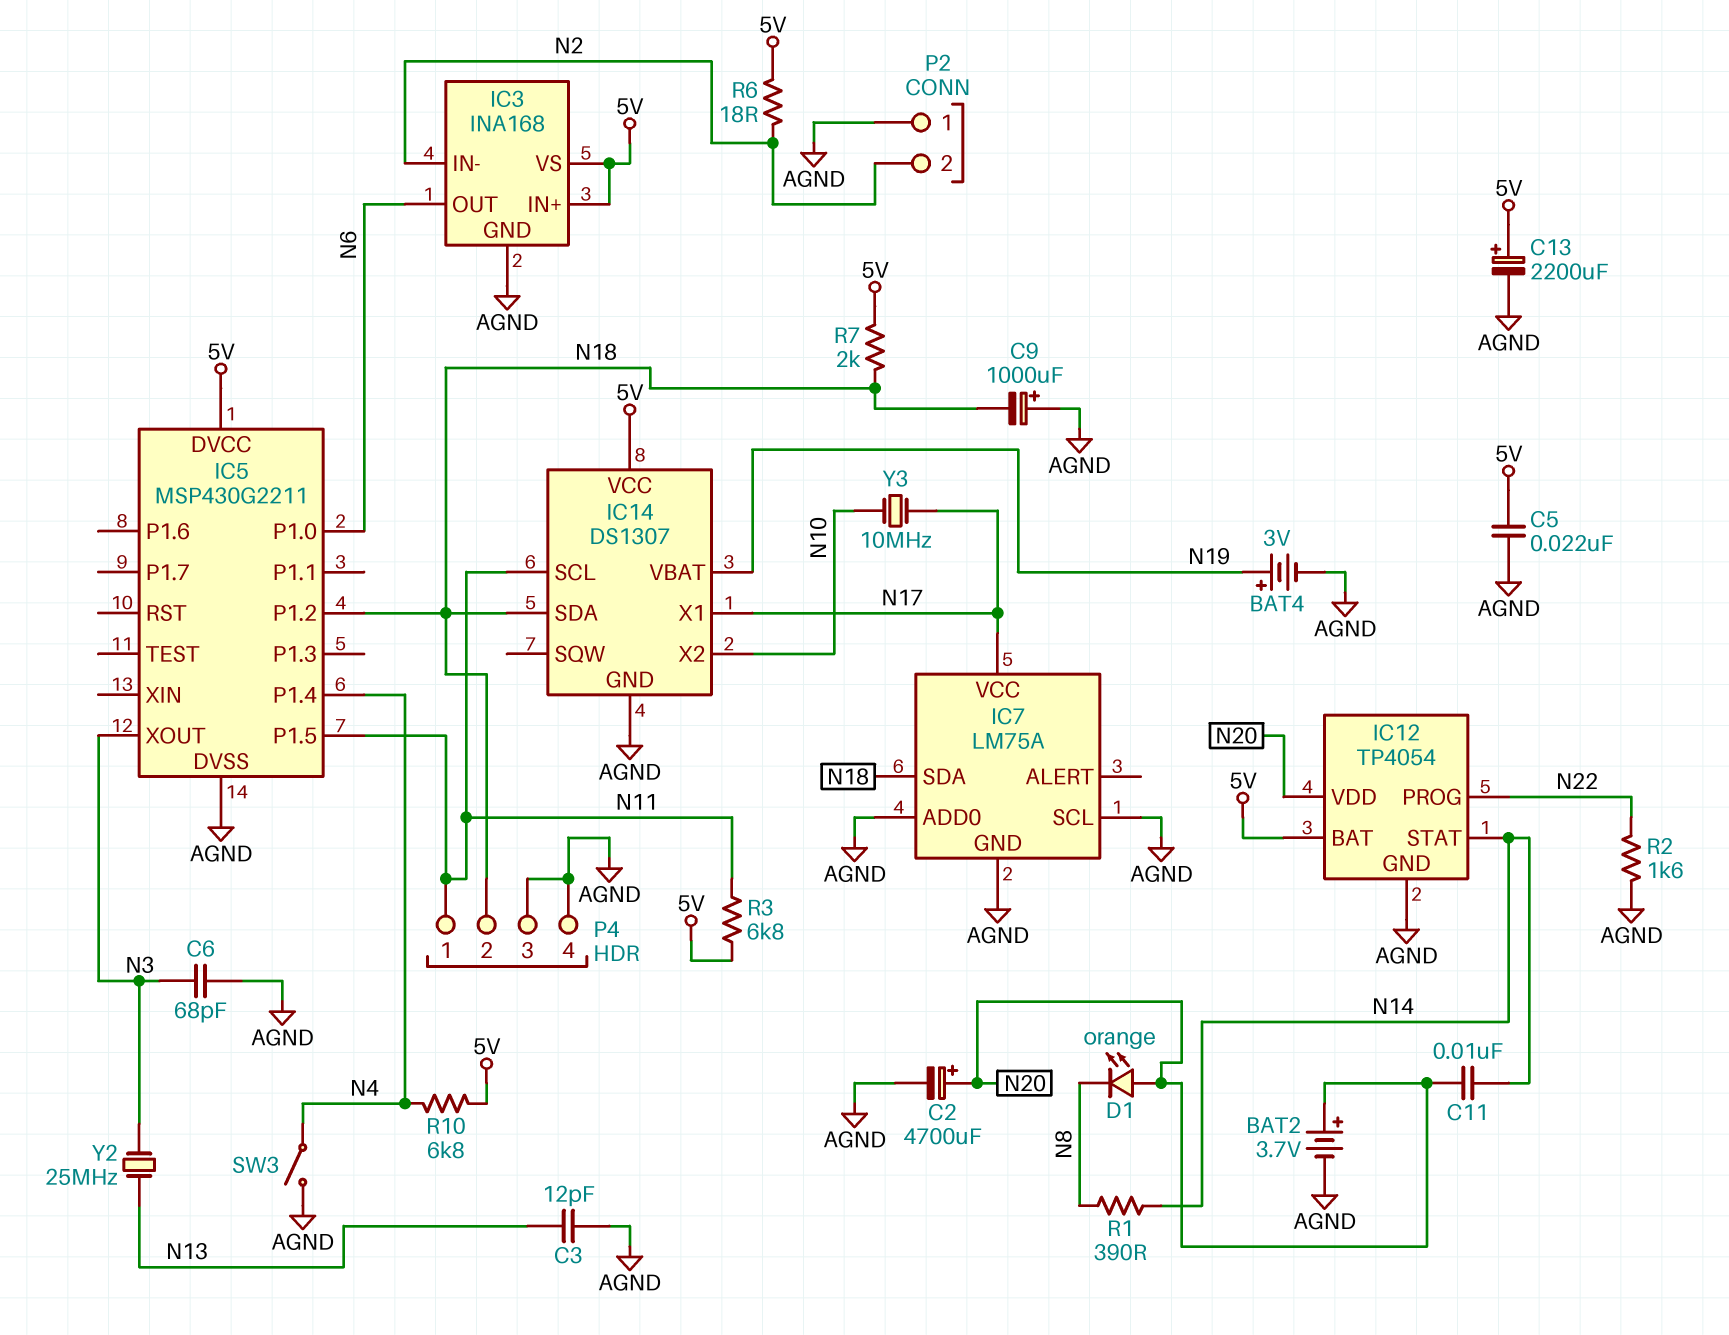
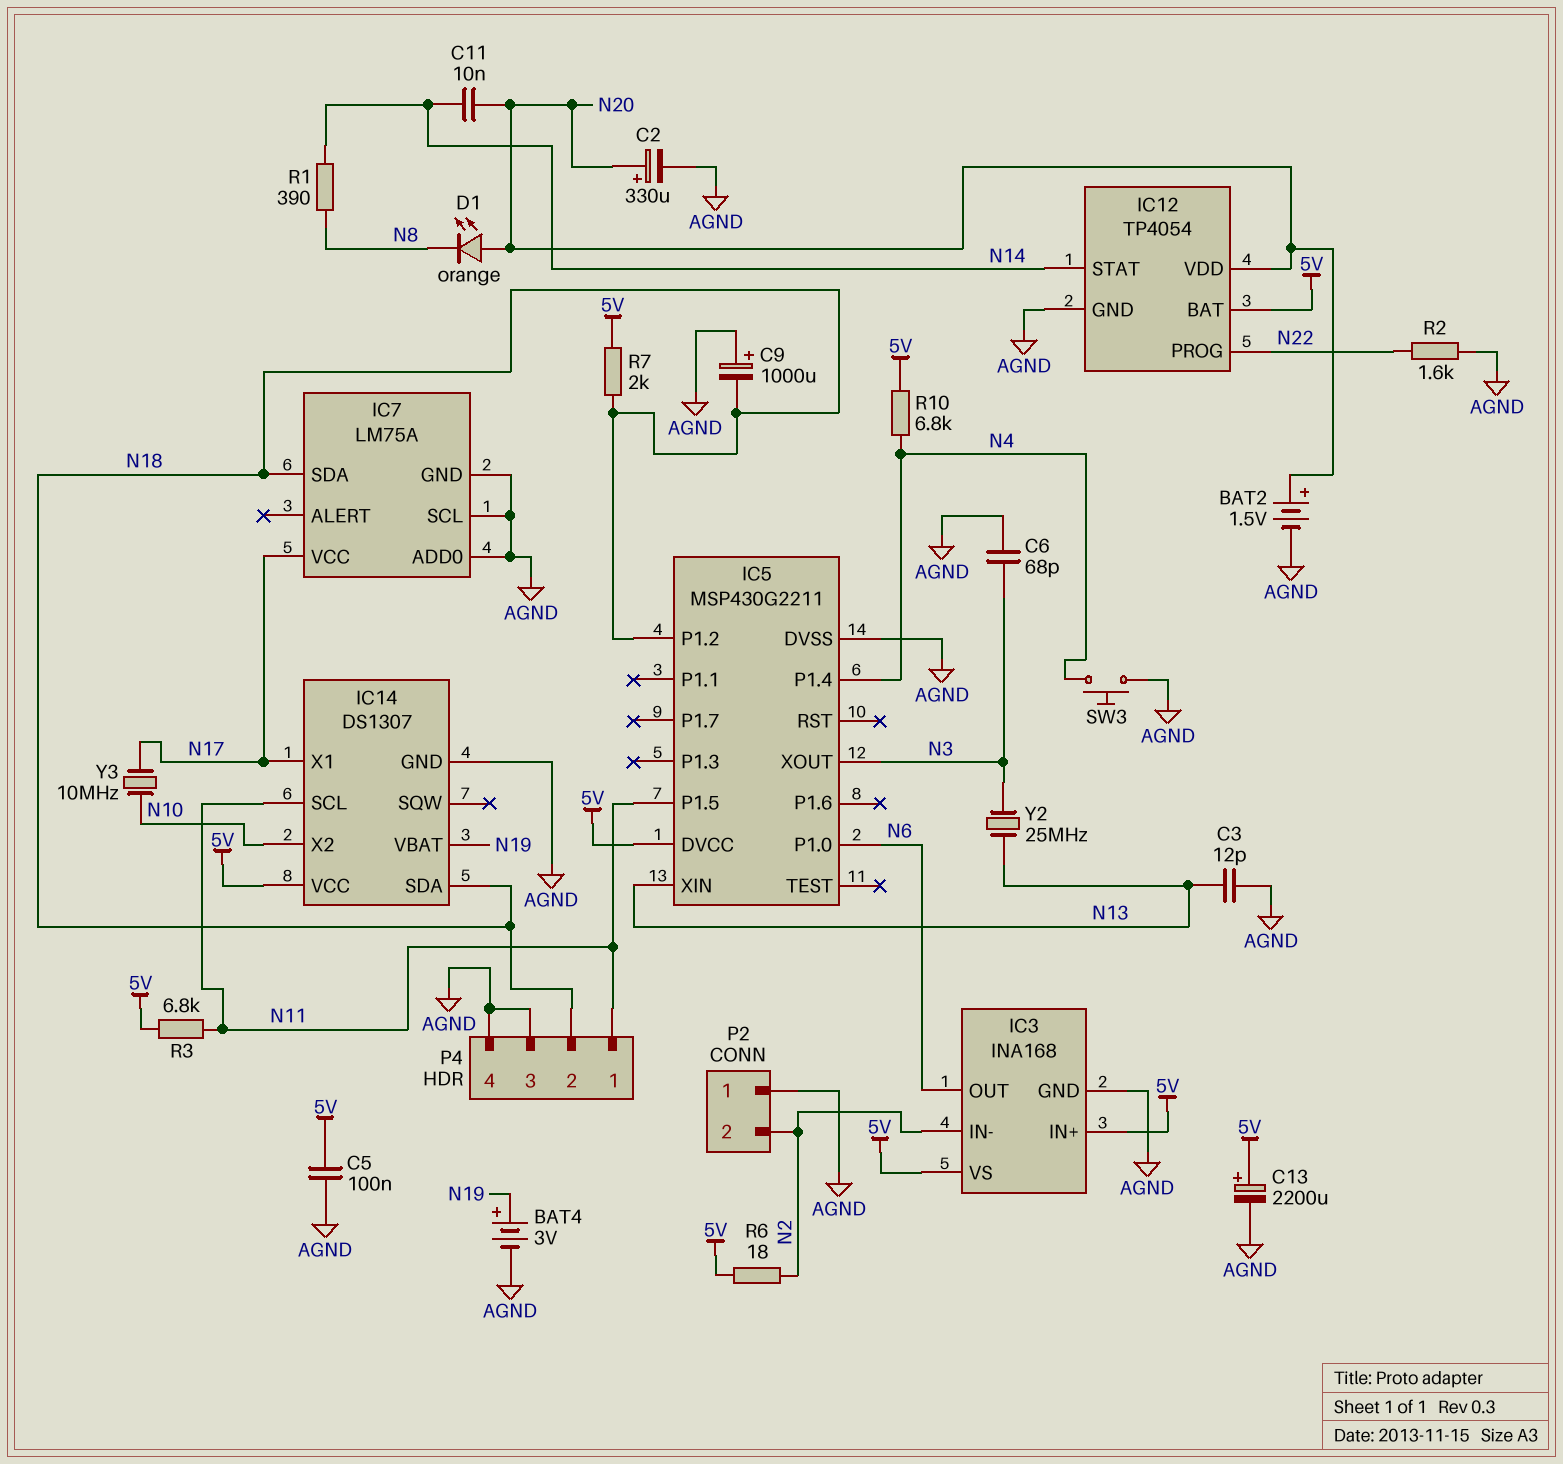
BAT2: 3.7V (plus N20, minus AGND) -> 1.5V (plus N20, minus AGND)
C2: 4700uF (plus N20, minus AGND) -> 330uF (plus N20, minus AGND)
C5: 22nF (5V, AGND) -> 100nF (5V, AGND)
IC5 pin XIN: none -> N13
SW3: switch (AGND, N4) -> button (AGND, N4)

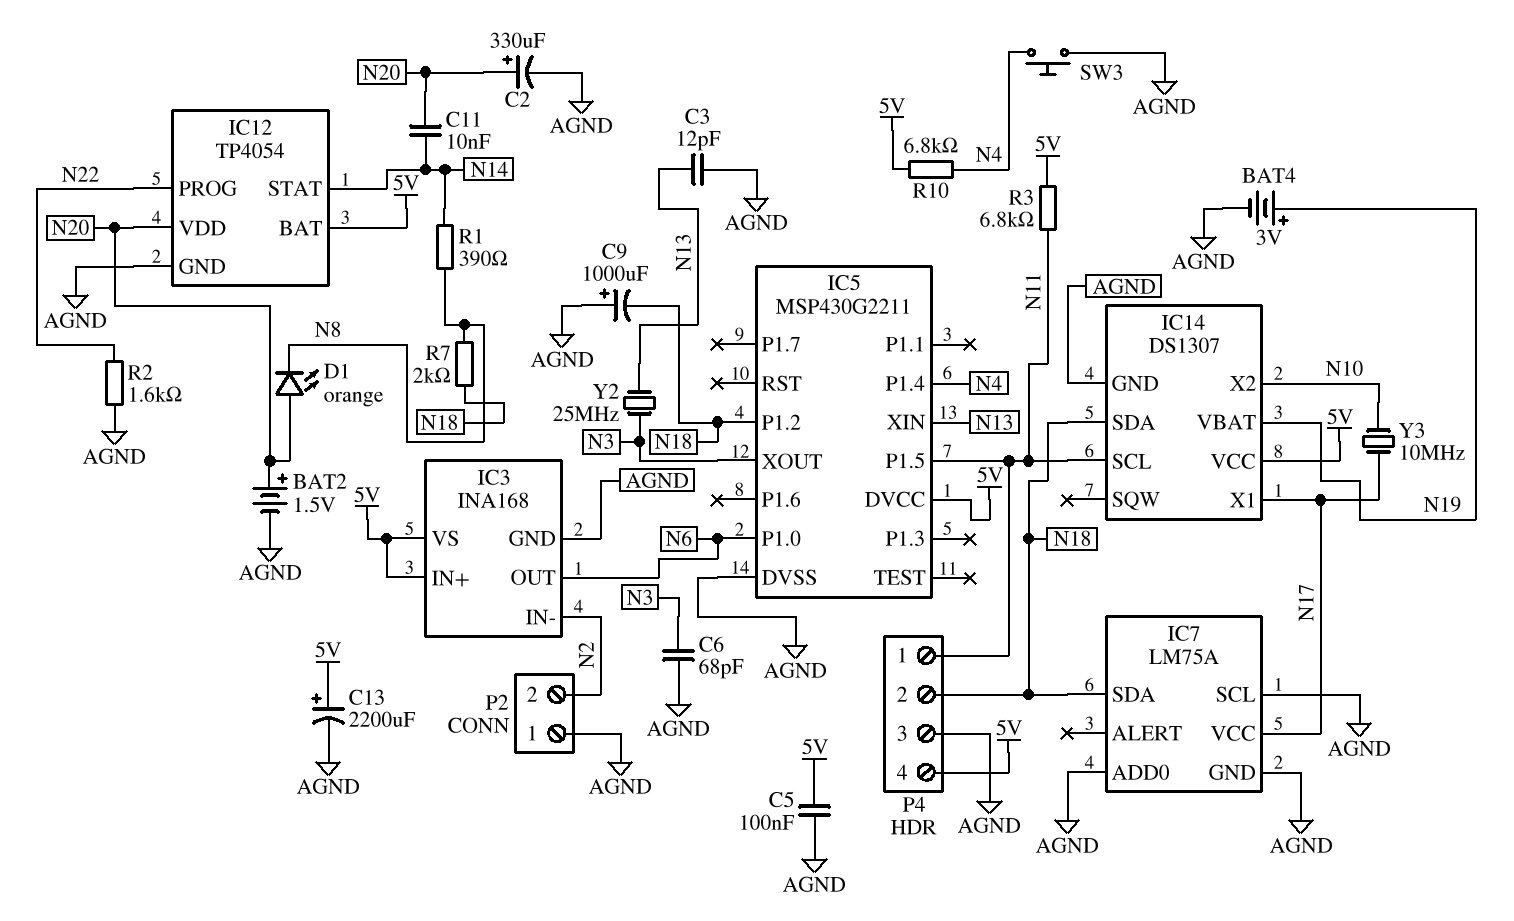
P4 pin 4: AGND -> 5V
R6: 18 (5V, N2) -> none
R7: 2k (5V, N18) -> 2k (N8, N18)

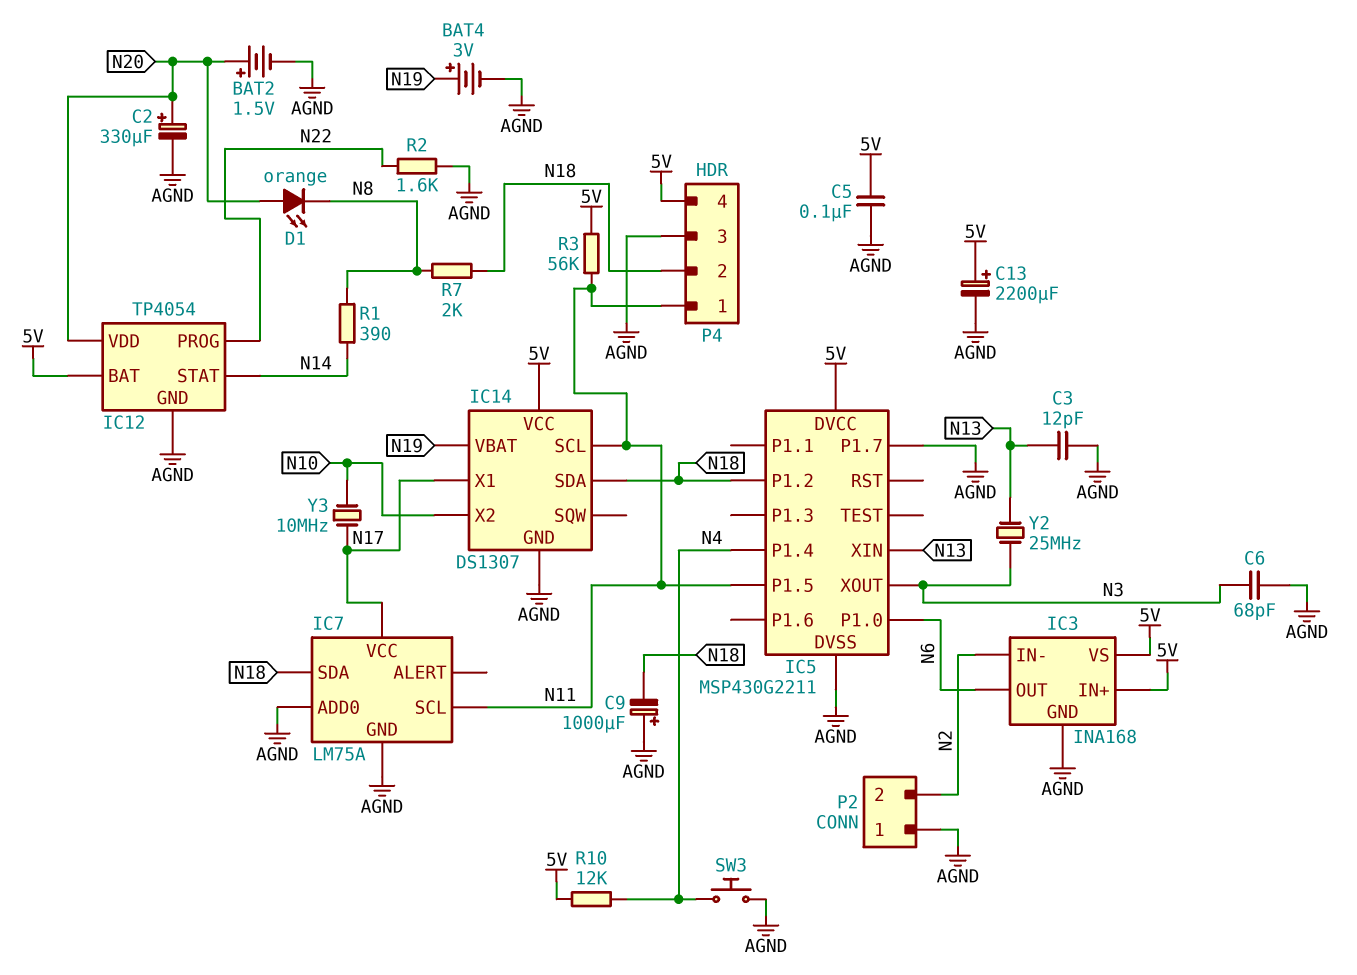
C11: 10nF (N14, N20) -> none
IC5 pin P1.7: none -> AGND
IC7 pin SCL: AGND -> N11
R3: 6.8k (5V, N11) -> 56k (5V, N11)
R10: 6.8k (5V, N4) -> 12k (5V, N4)

